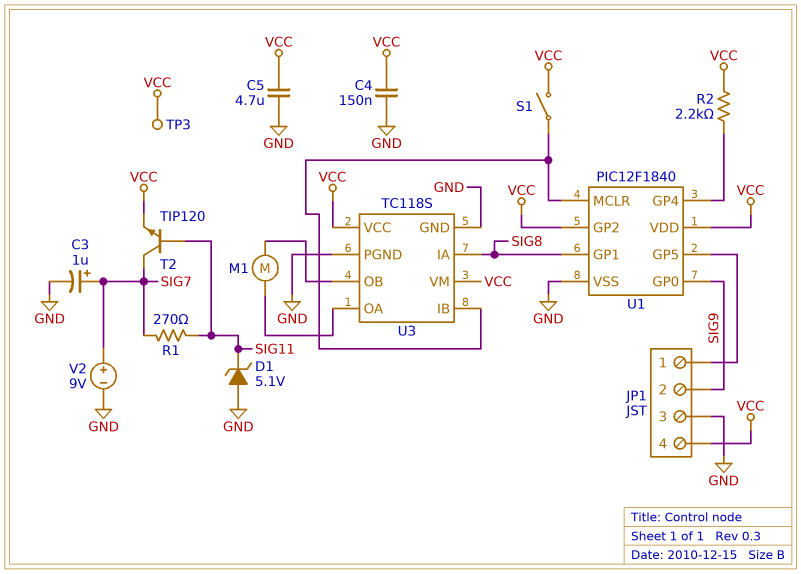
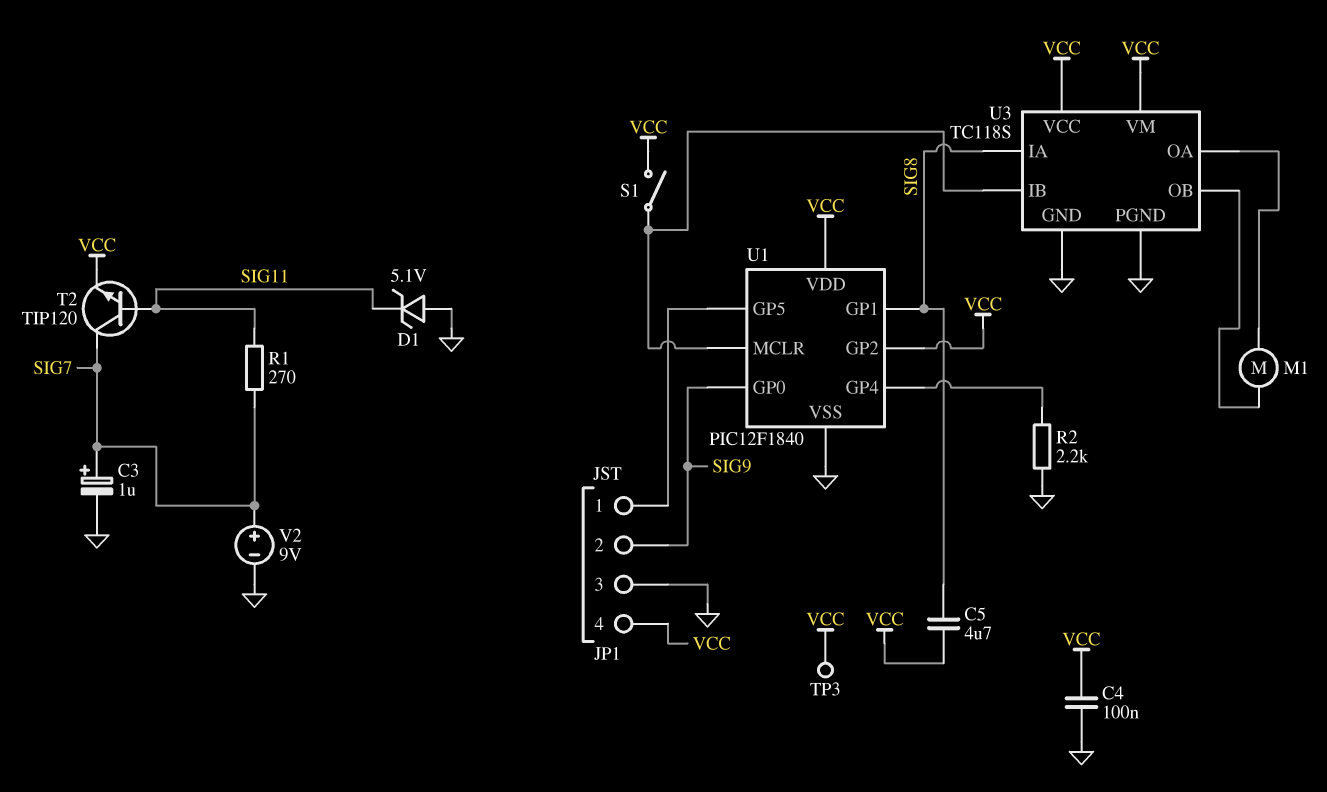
C4: 150nF (GND, VCC) -> 100nF (GND, VCC)
C5: 4.7uF (GND, VCC) -> 4.7uF (SIG8, VCC)
R2: 2.2k (U1/GP4, VCC) -> 2.2k (GND, U1/GP4)

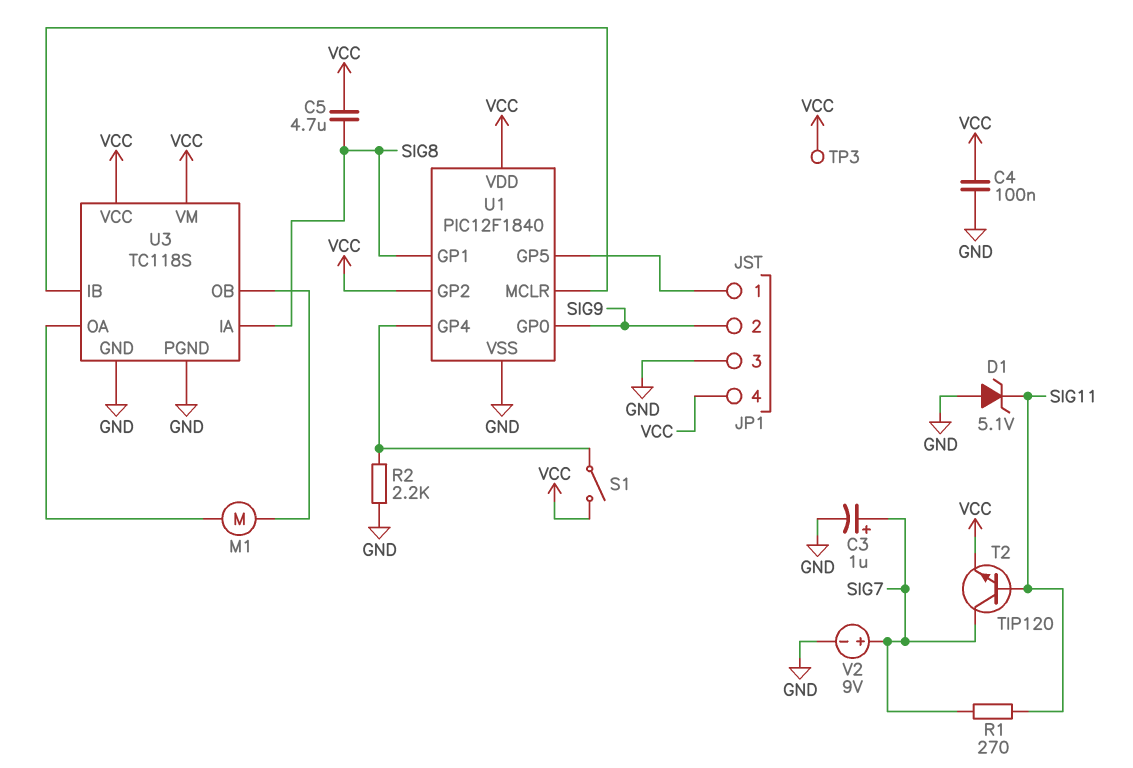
S1: switch (U1/MCLR, VCC) -> switch (U1/GP4, VCC)

